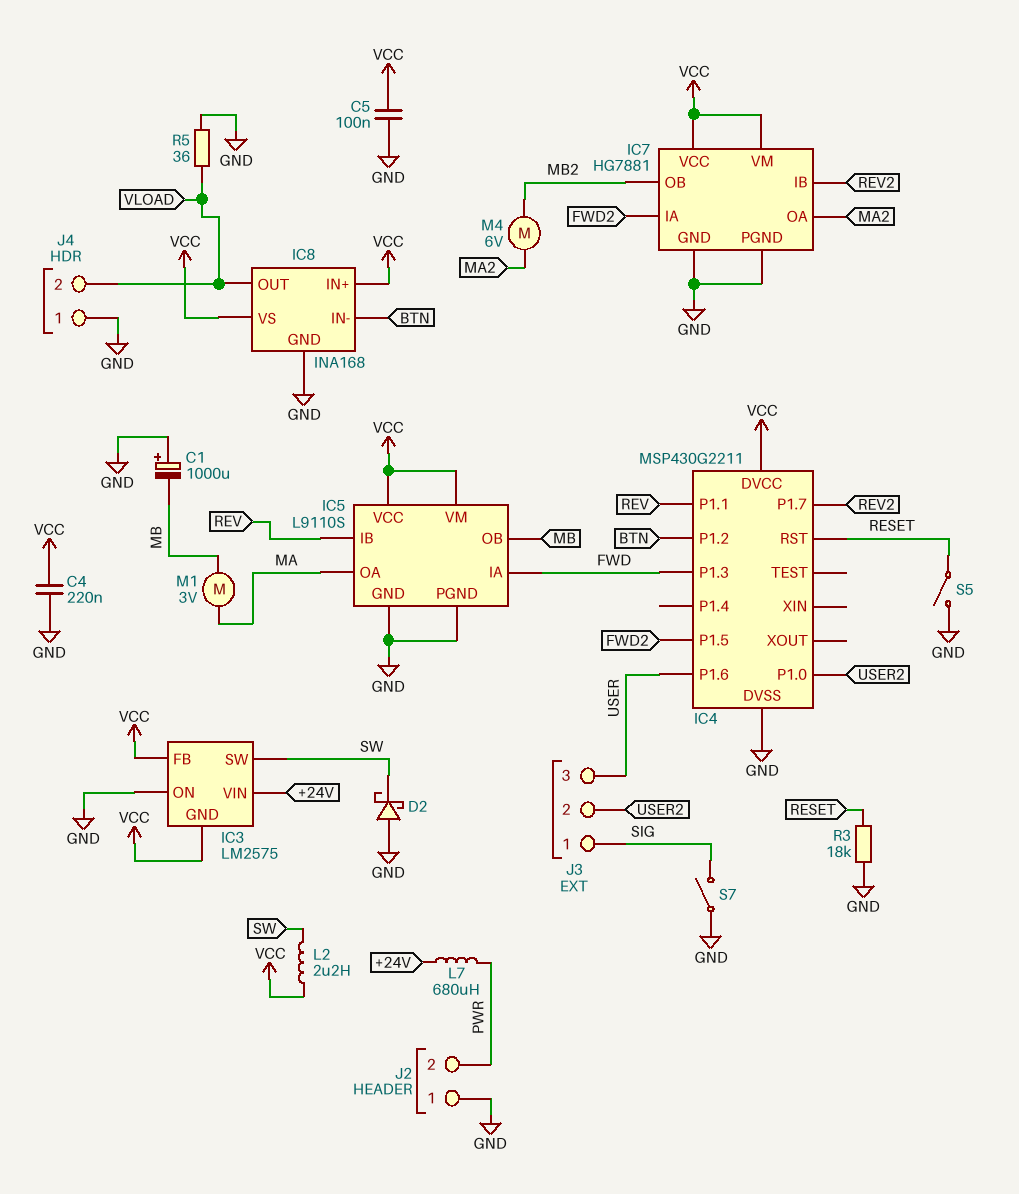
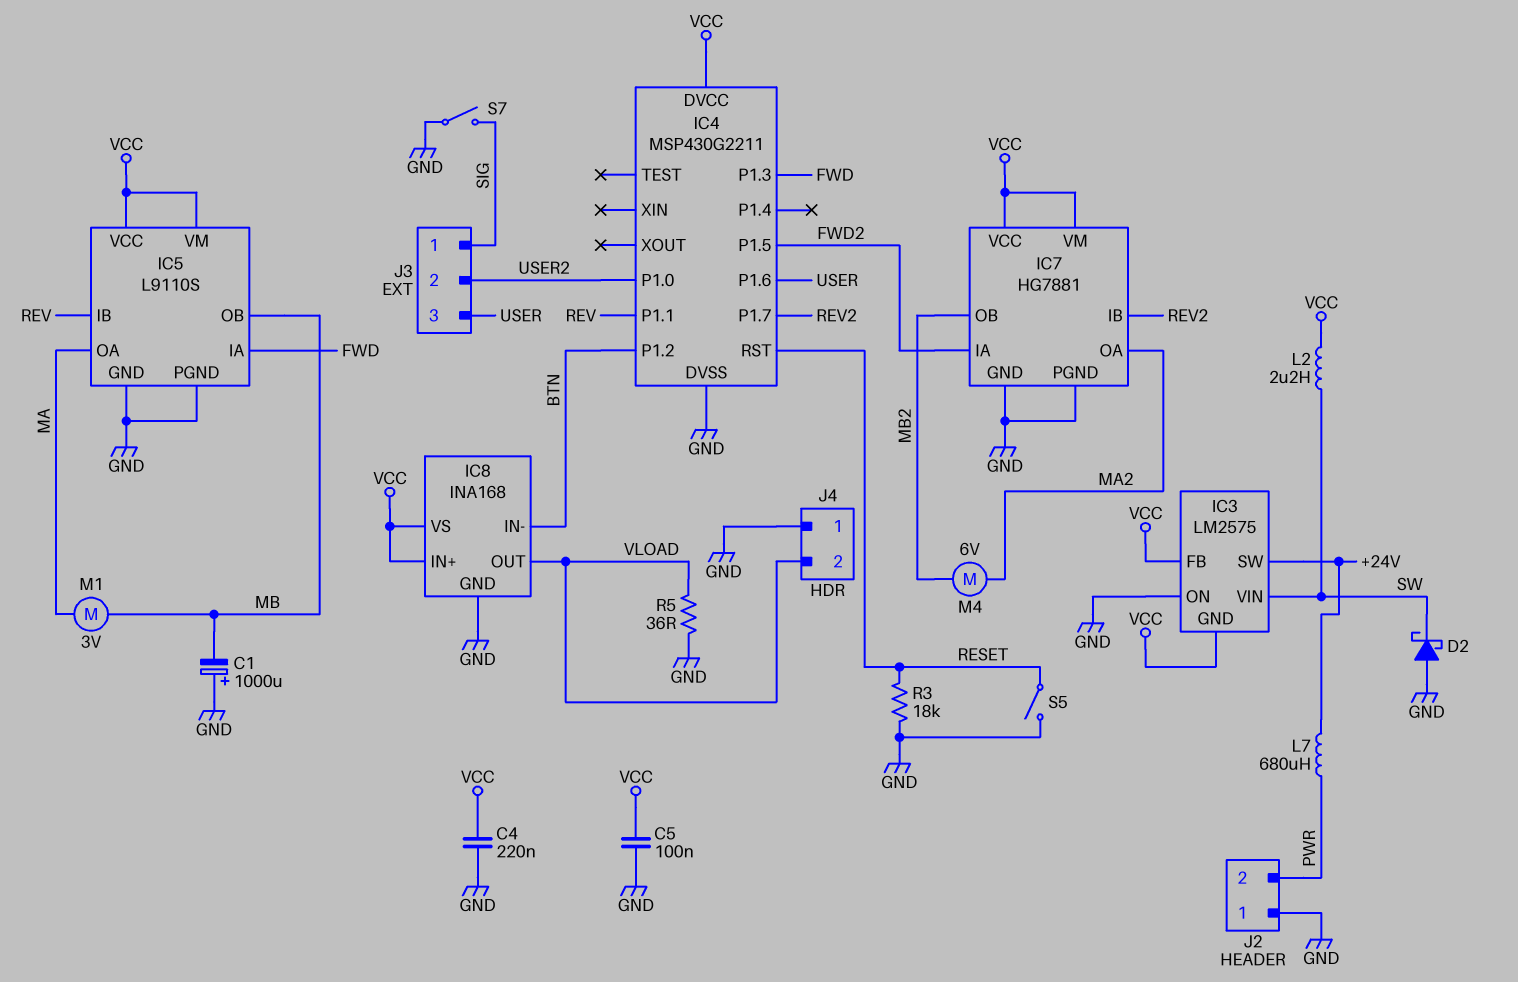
IC3 pin SW: SW -> +24V
IC3 pin VIN: +24V -> SW

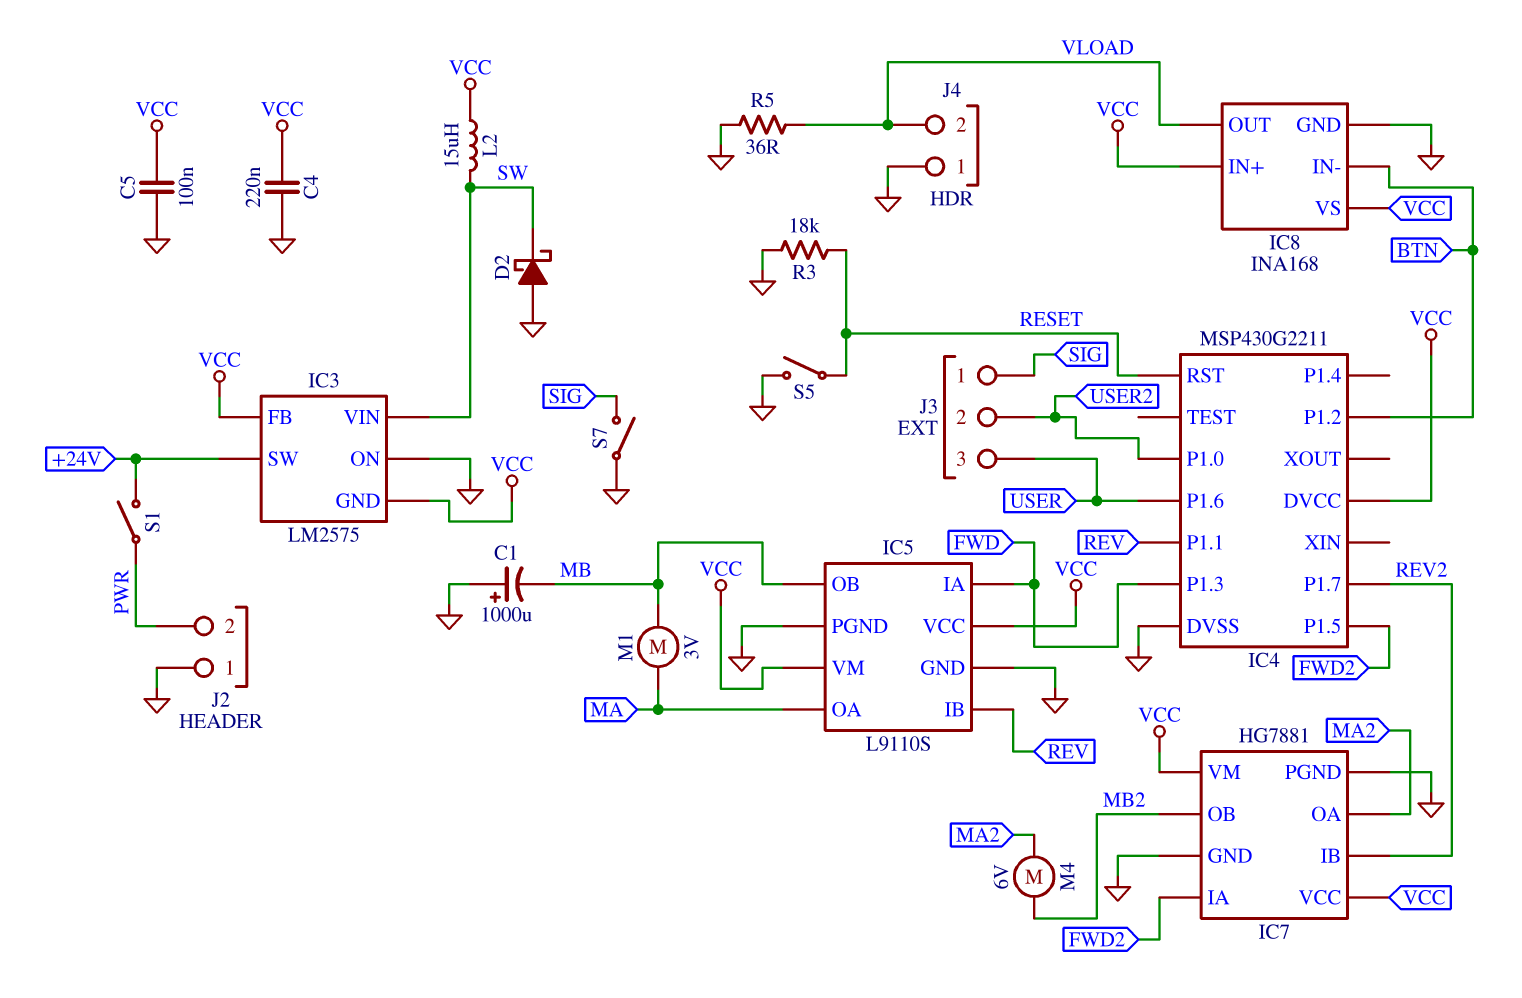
L2: 2.2uH (SW, VCC) -> 15uH (SW, VCC)
L7: 680uH (+24V, PWR) -> none
S1: none -> switch (+24V, PWR)

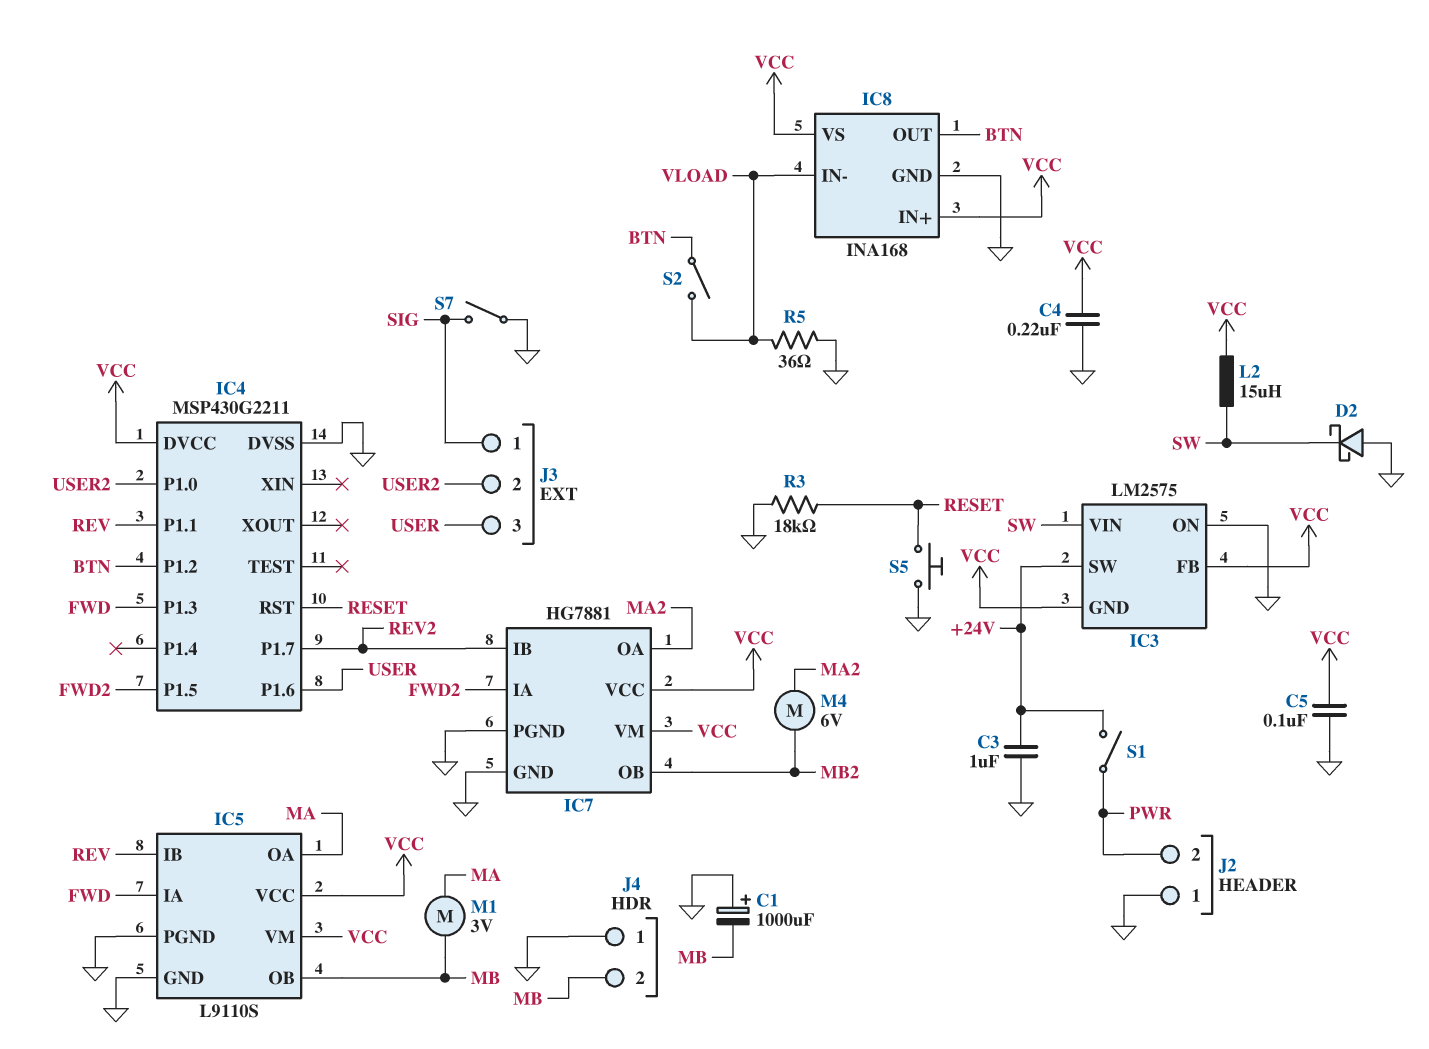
C3: none -> 1uF (+24V, GND)
IC8 pin IN-: BTN -> VLOAD
IC8 pin OUT: VLOAD -> BTN
J4 pin 2: VLOAD -> MB
S2: none -> switch (BTN, VLOAD)
S5: switch (GND, RESET) -> button (GND, RESET)

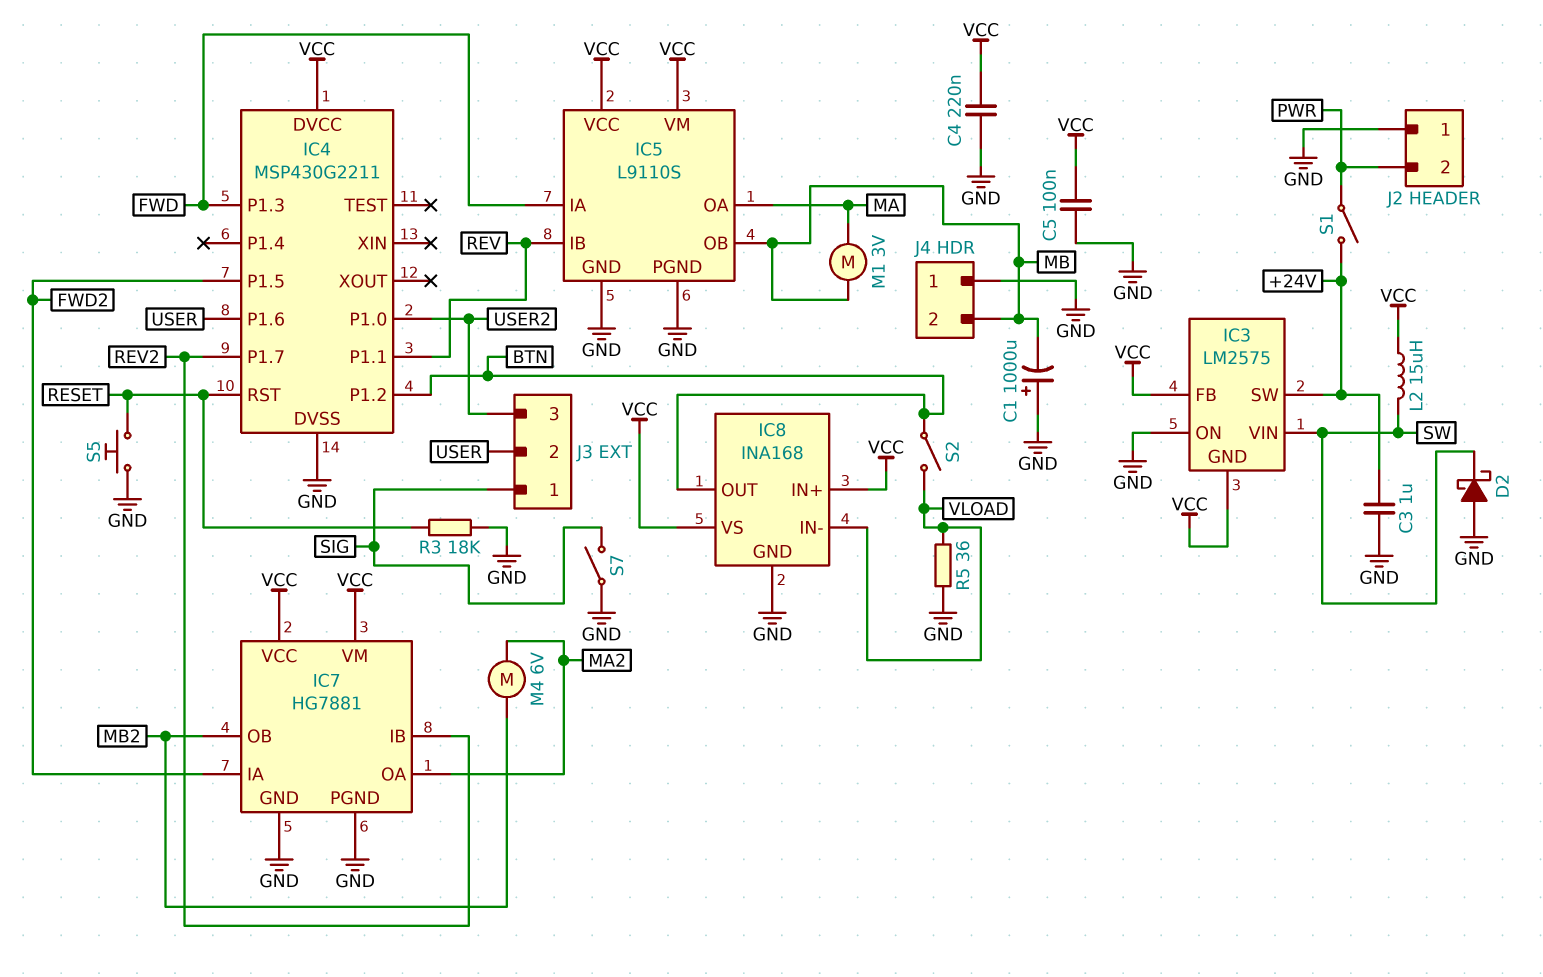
J3 pin 2: USER2 -> USER
J3 pin 3: USER -> USER2

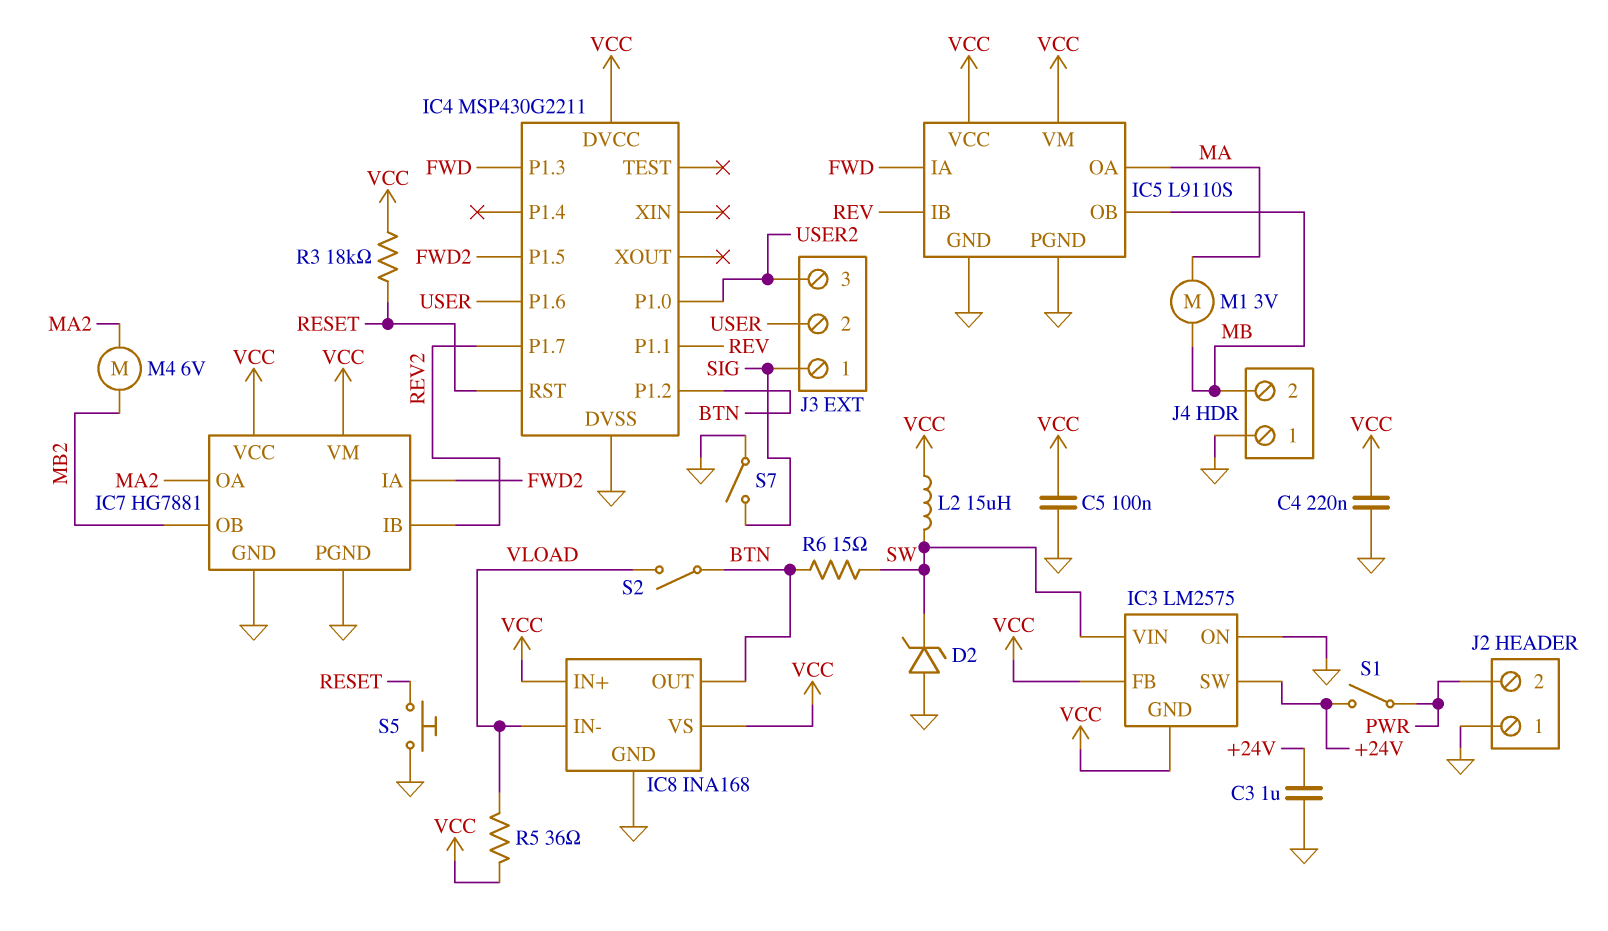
C1: 1000uF (plus GND, minus MB) -> none
D2: schottky (A GND, K SW) -> zener (A GND, K SW)
R3: 18k (GND, RESET) -> 18k (RESET, VCC)
R5: 36 (GND, VLOAD) -> 36 (VCC, VLOAD)
R6: none -> 15 (BTN, SW)

